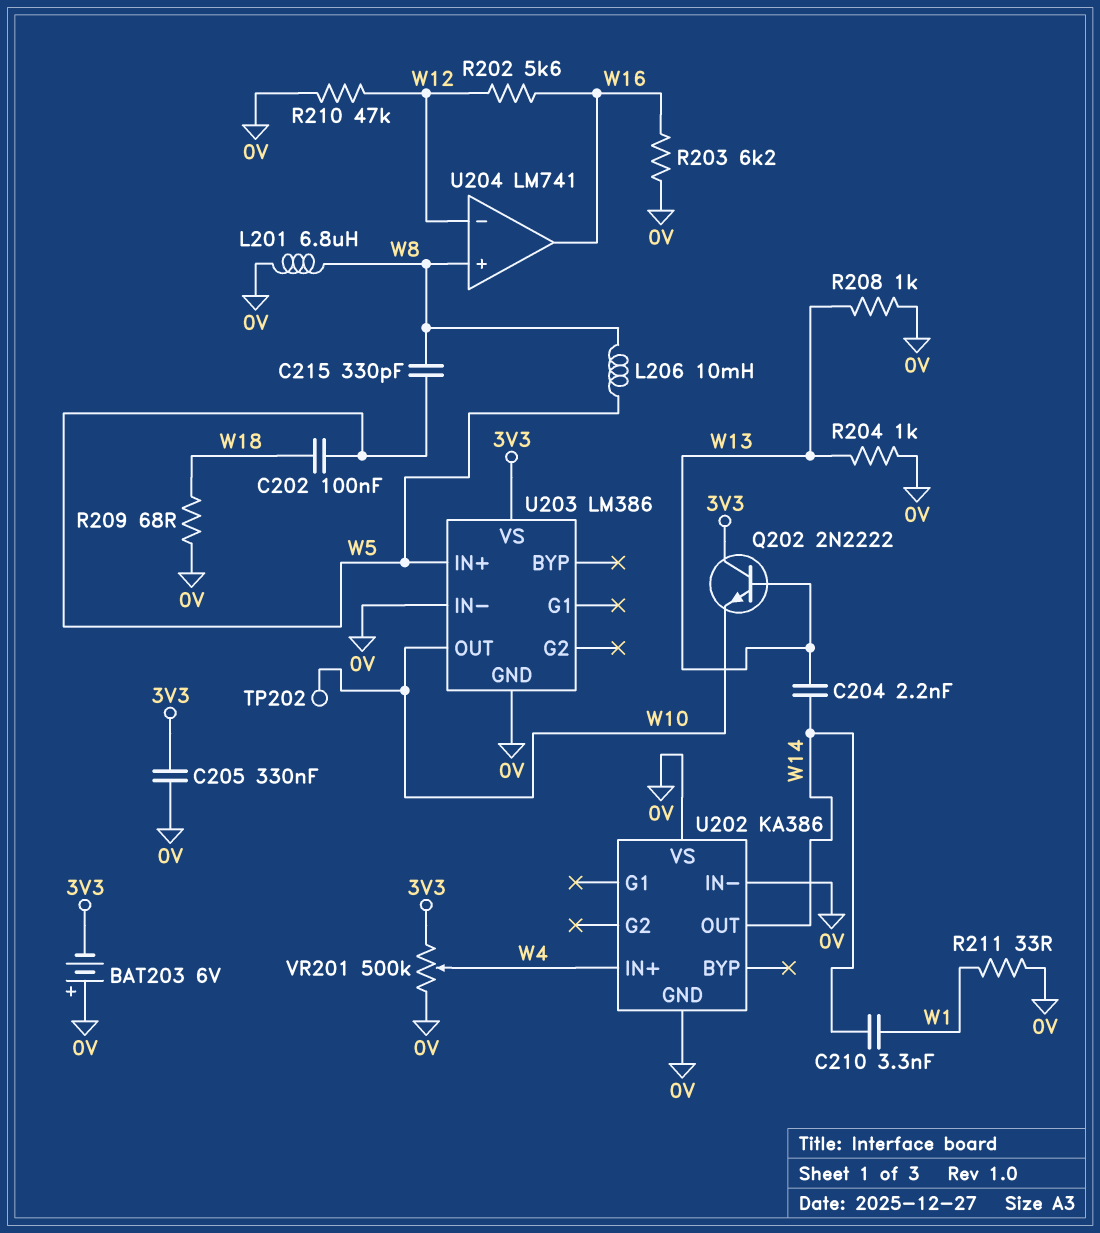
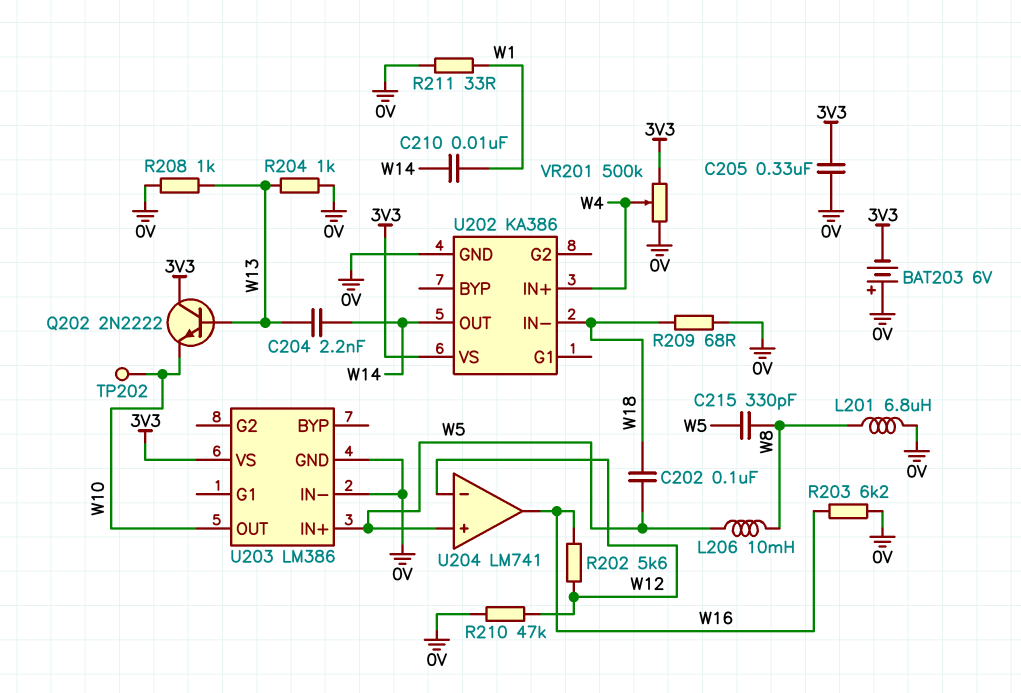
C210: 3.3nF (W1, W14) -> 10nF (W1, W14)
U202 pin IN-: 0V -> W18
U202 pin VS: 0V -> 3V3
U204 pin in+: W8 -> W5

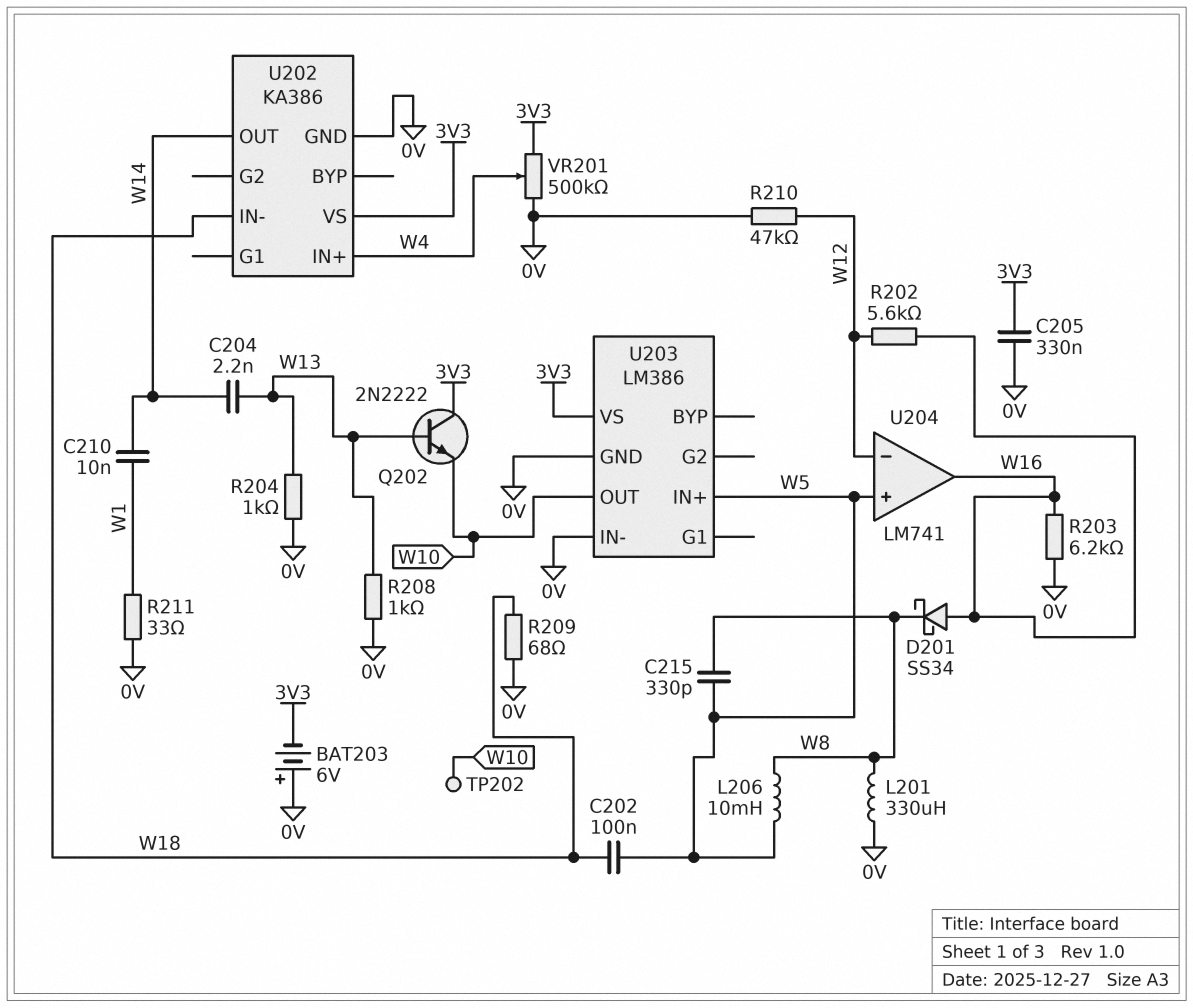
D201: none -> schottky SS34 (A W16, K W8)
L201: 6.8uH (0V, W8) -> 330uH (0V, W8)

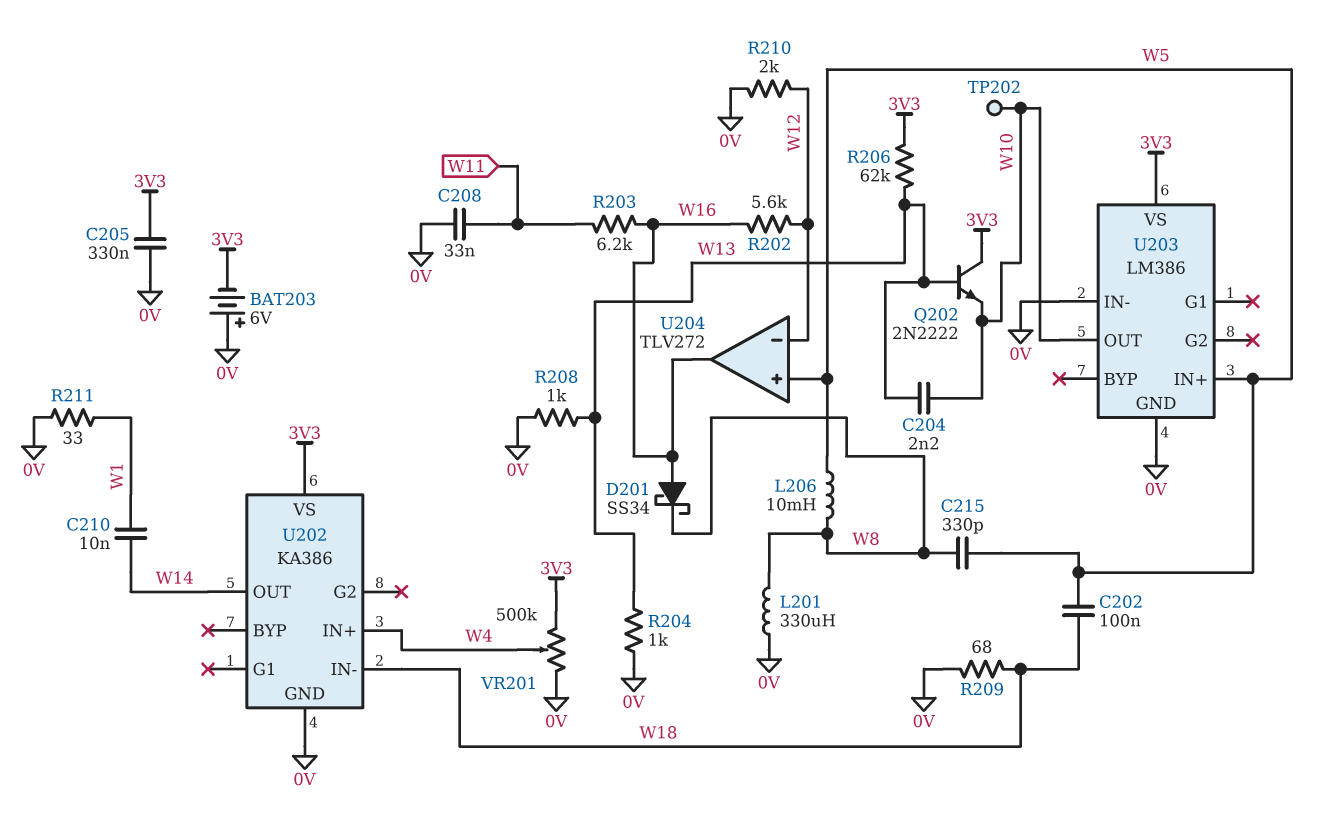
C204: 2.2nF (W13, W14) -> 2.2nF (W10, W13)
C208: none -> 33nF (0V, W11)
R203: 6.2k (0V, W16) -> 6.2k (W11, W16)
R206: none -> 62k (3V3, W13)
R210: 47k (0V, W12) -> 2k (0V, W12)
U204: LM741 -> TLV272

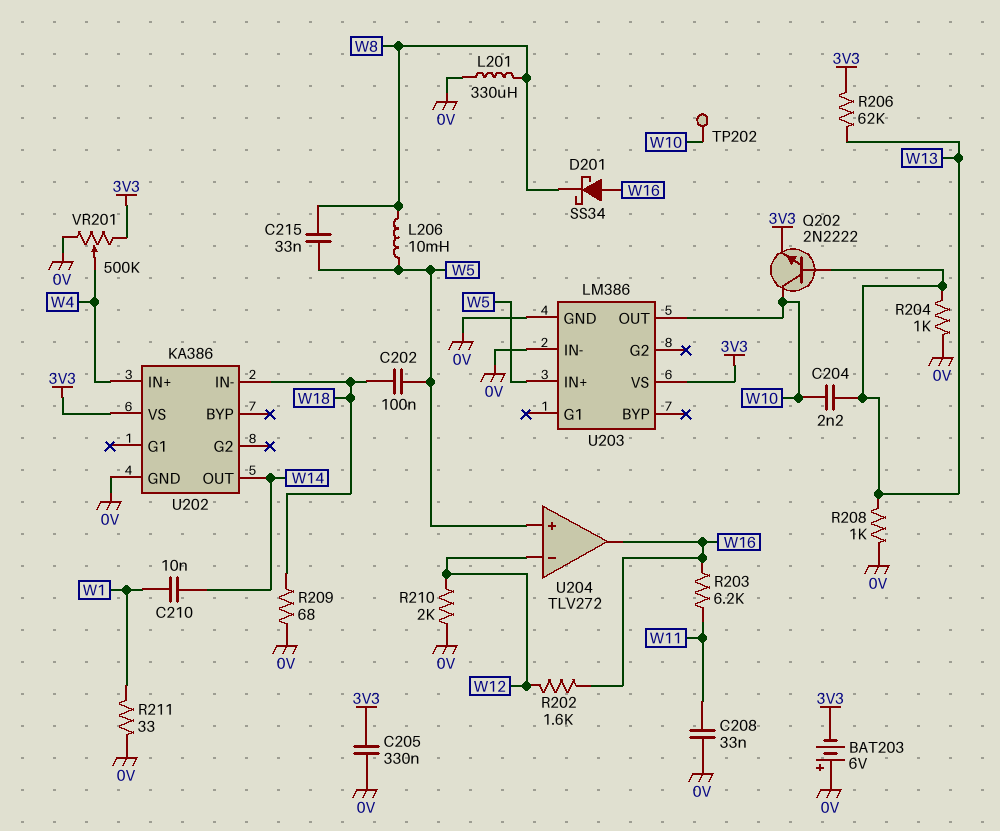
C215: 330pF (W5, W8) -> 33nF (W5, W8)
Q202: NPN 2N2222 (B W13, C 3V3, E W10) -> NPN 2N2222 (B W13, C W10, E 3V3)
R202: 5.6k (W12, W16) -> 1.6k (W12, W16)

